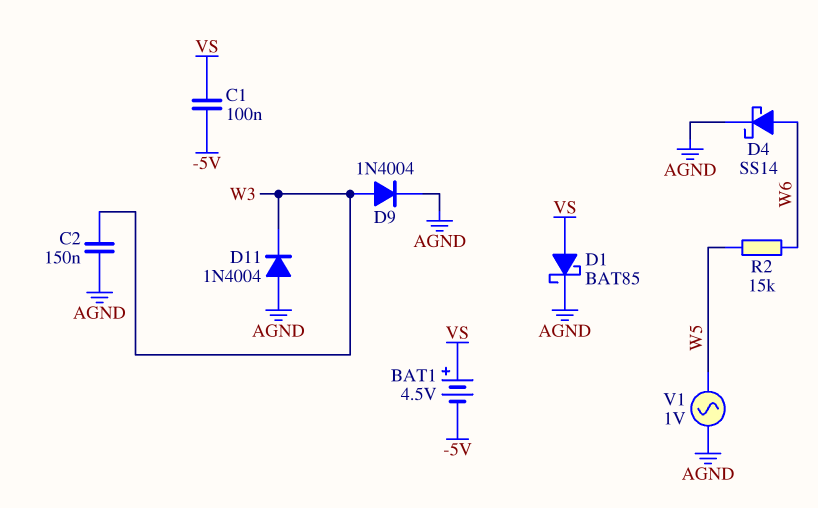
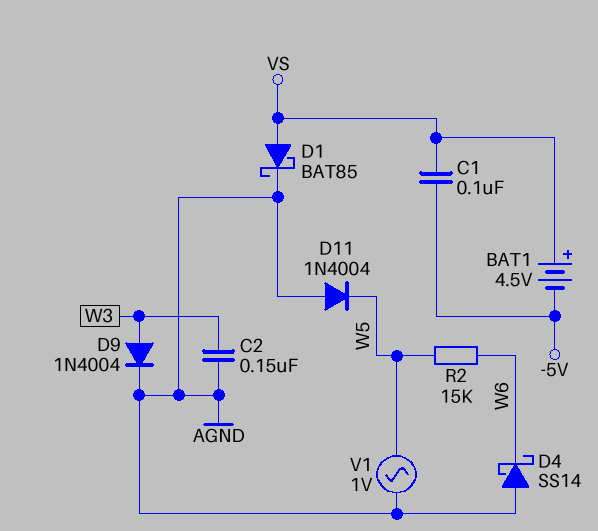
D4: schottky SS14 (A W6, K AGND) -> schottky SS14 (A AGND, K W6)
D11: diode 1N4004 (A AGND, K W3) -> diode 1N4004 (A AGND, K W5)

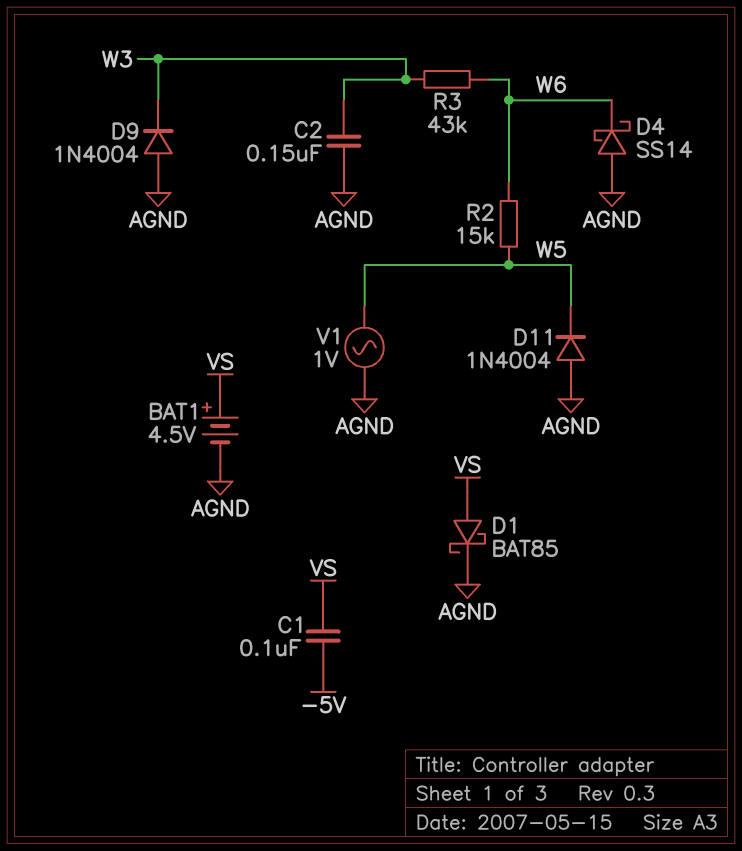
BAT1: 4.5V (plus VS, minus -5V) -> 4.5V (plus VS, minus AGND)
D9: diode 1N4004 (A W3, K AGND) -> diode 1N4004 (A AGND, K W3)
R3: none -> 43k (W3, W6)

